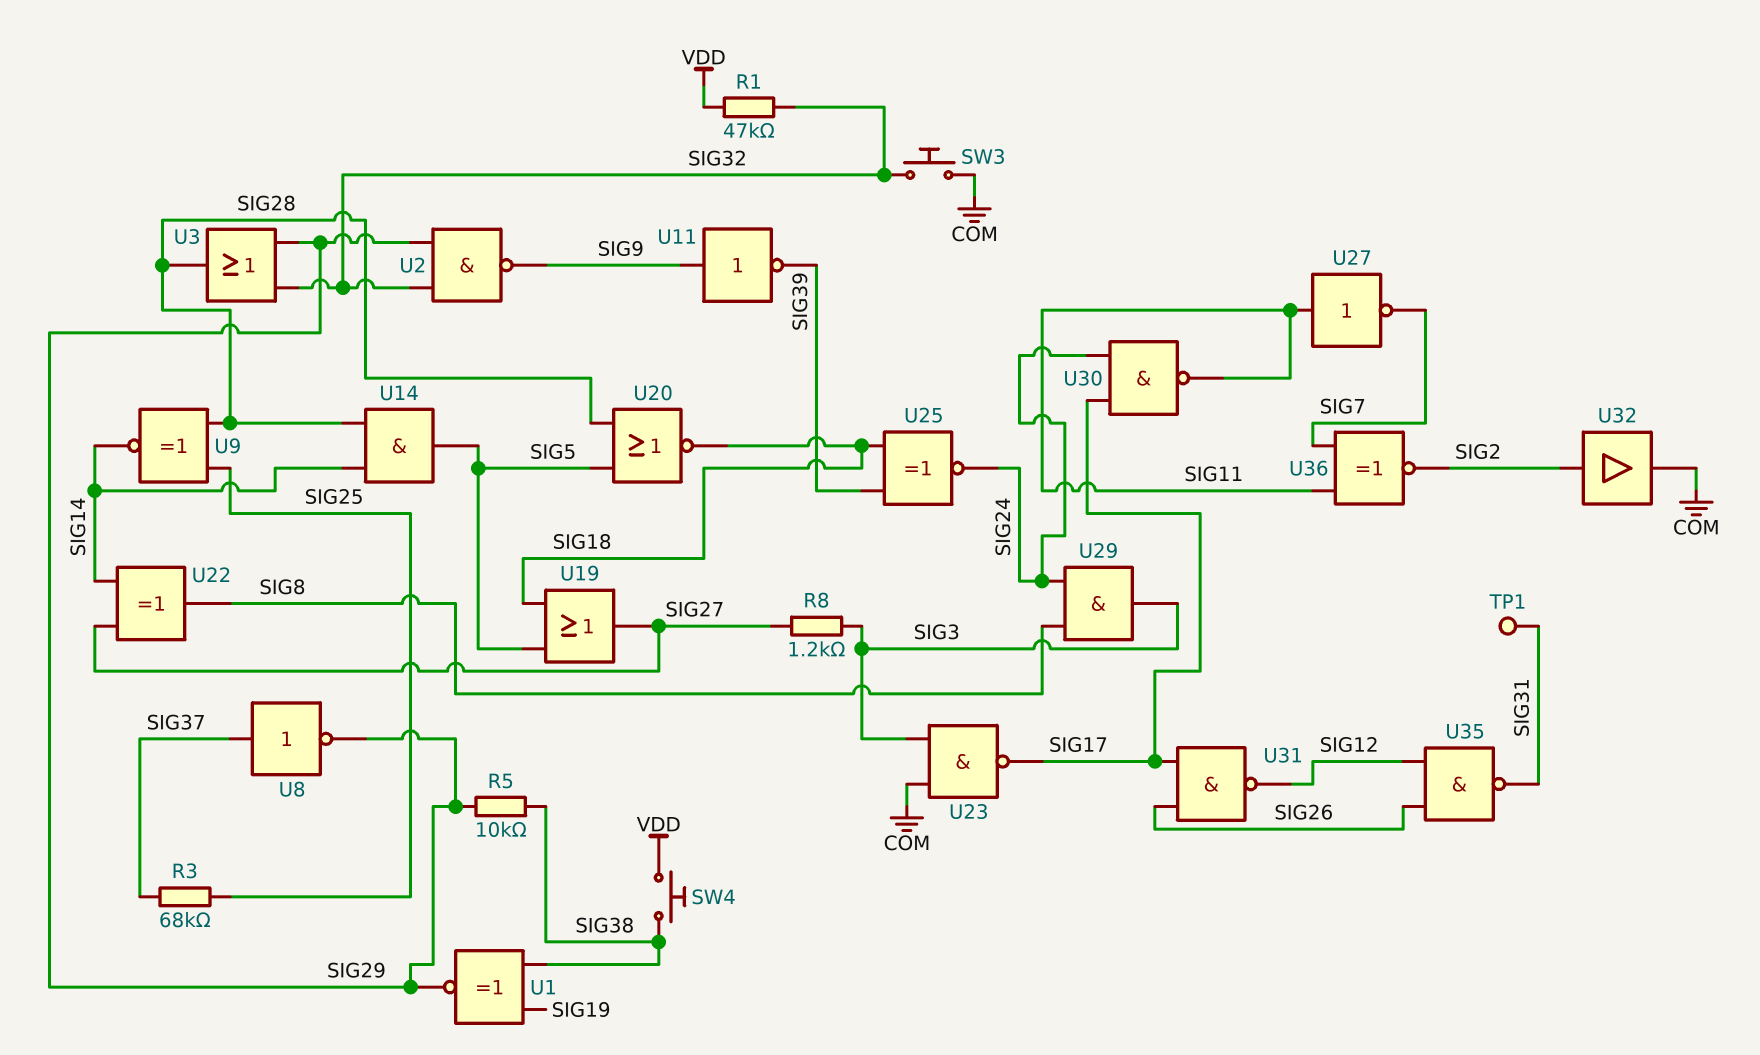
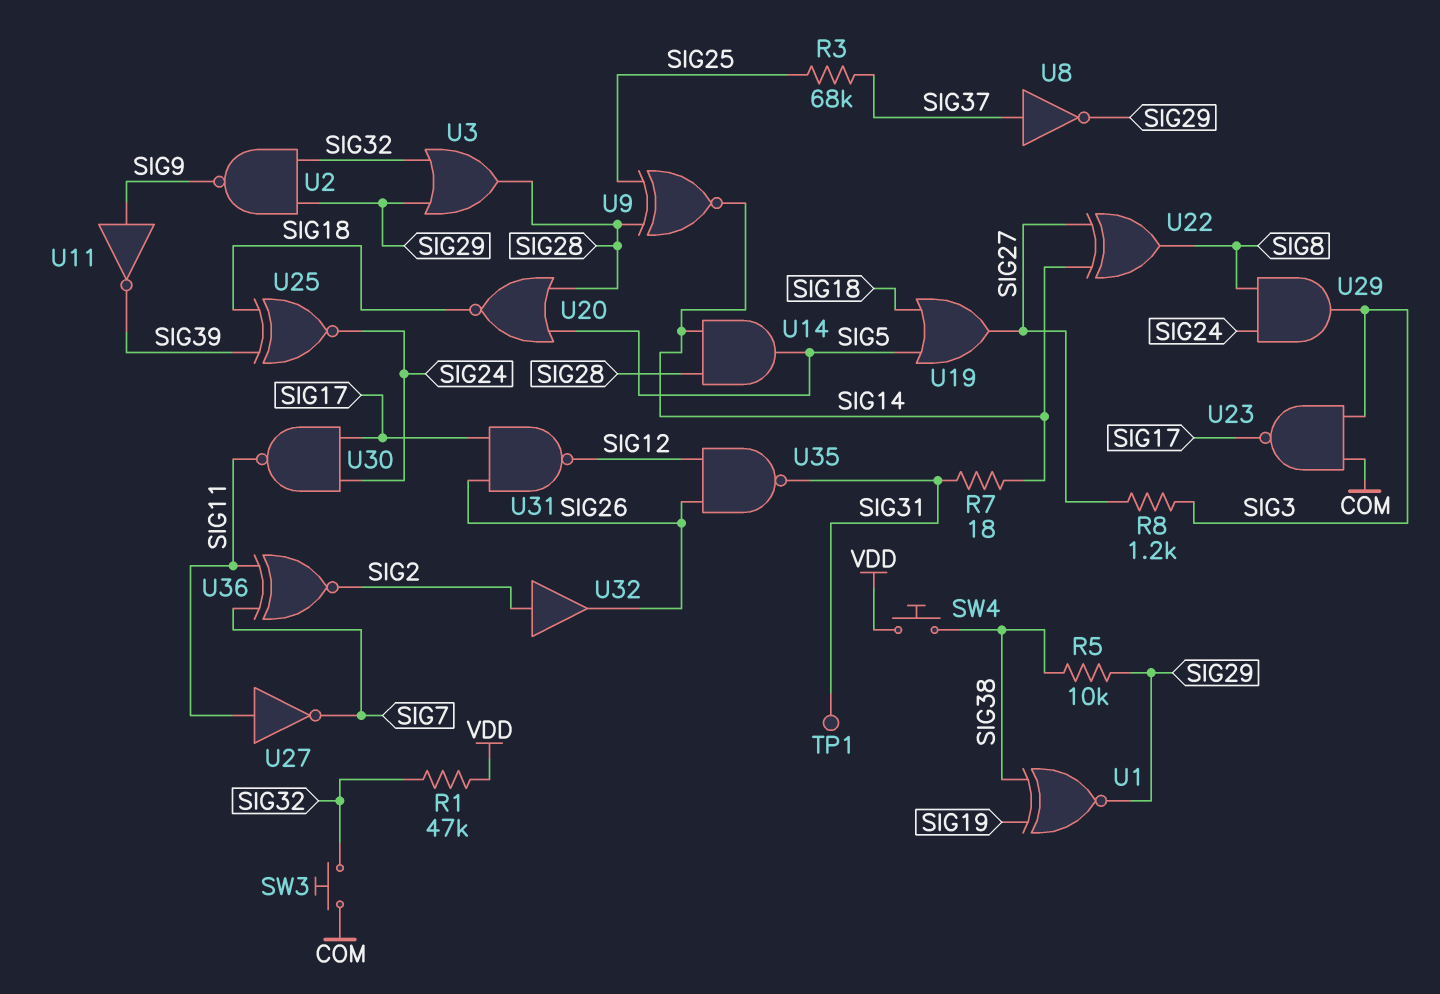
R7: none -> 18 (SIG14, SIG31)
U32: buffer (in SIG2, out COM) -> buffer (in SIG2, out SIG26)

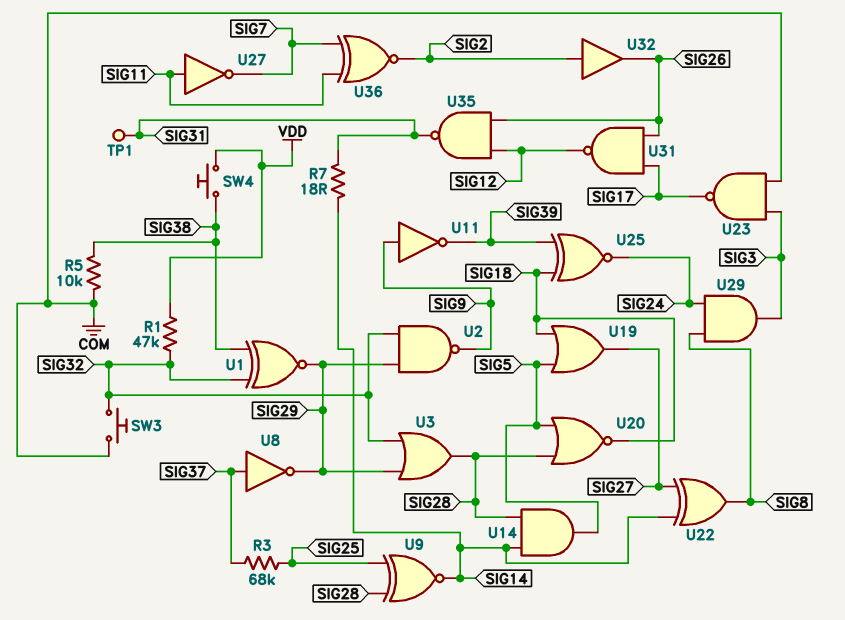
R5: 10k (SIG29, SIG38) -> 10k (COM, SIG38)
R8: 1.2k (SIG3, SIG27) -> none
U1: XNOR (in SIG19, in SIG38, out SIG29) -> XNOR (in SIG32, in SIG38, out SIG29)
U30: NAND (in SIG17, in SIG24, out SIG11) -> none

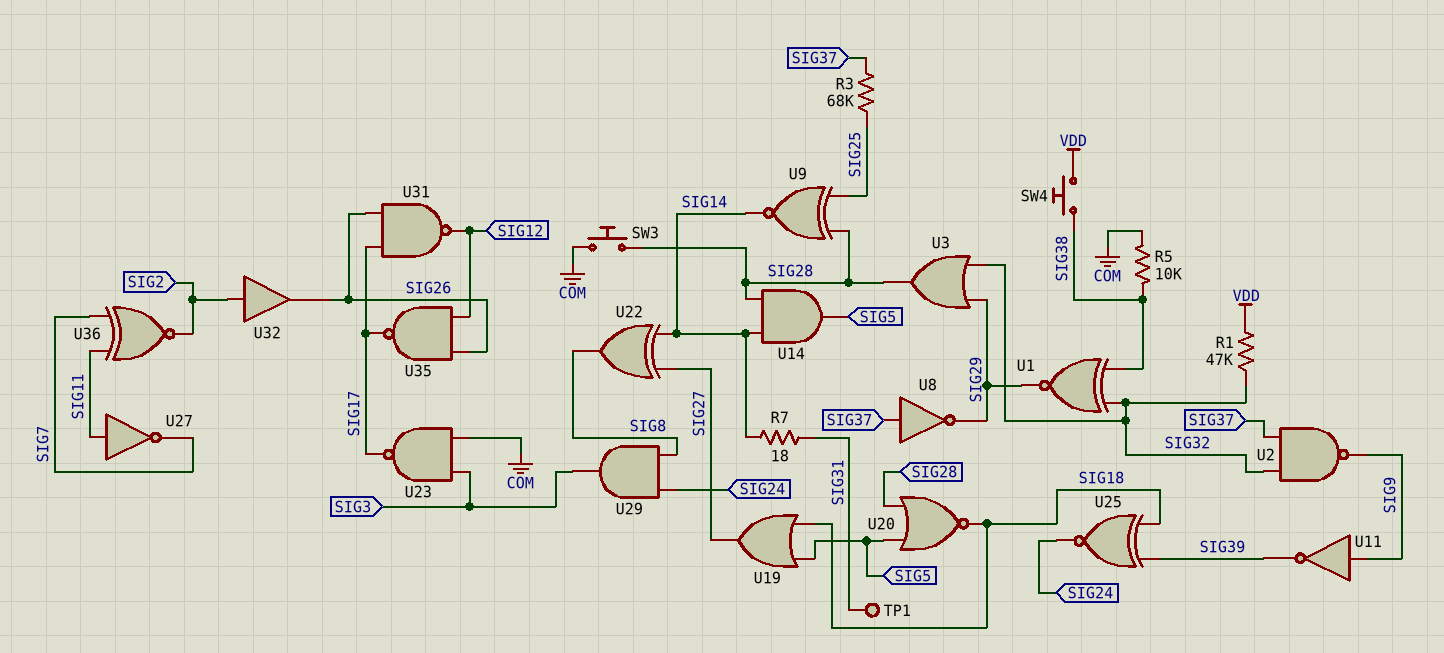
SW3: button (COM, SIG32) -> button (COM, SIG28)
U2: NAND (in SIG29, in SIG32, out SIG9) -> NAND (in SIG32, in SIG37, out SIG9)
U35: NAND (in SIG12, in SIG26, out SIG31) -> NAND (in SIG12, in SIG26, out SIG17)

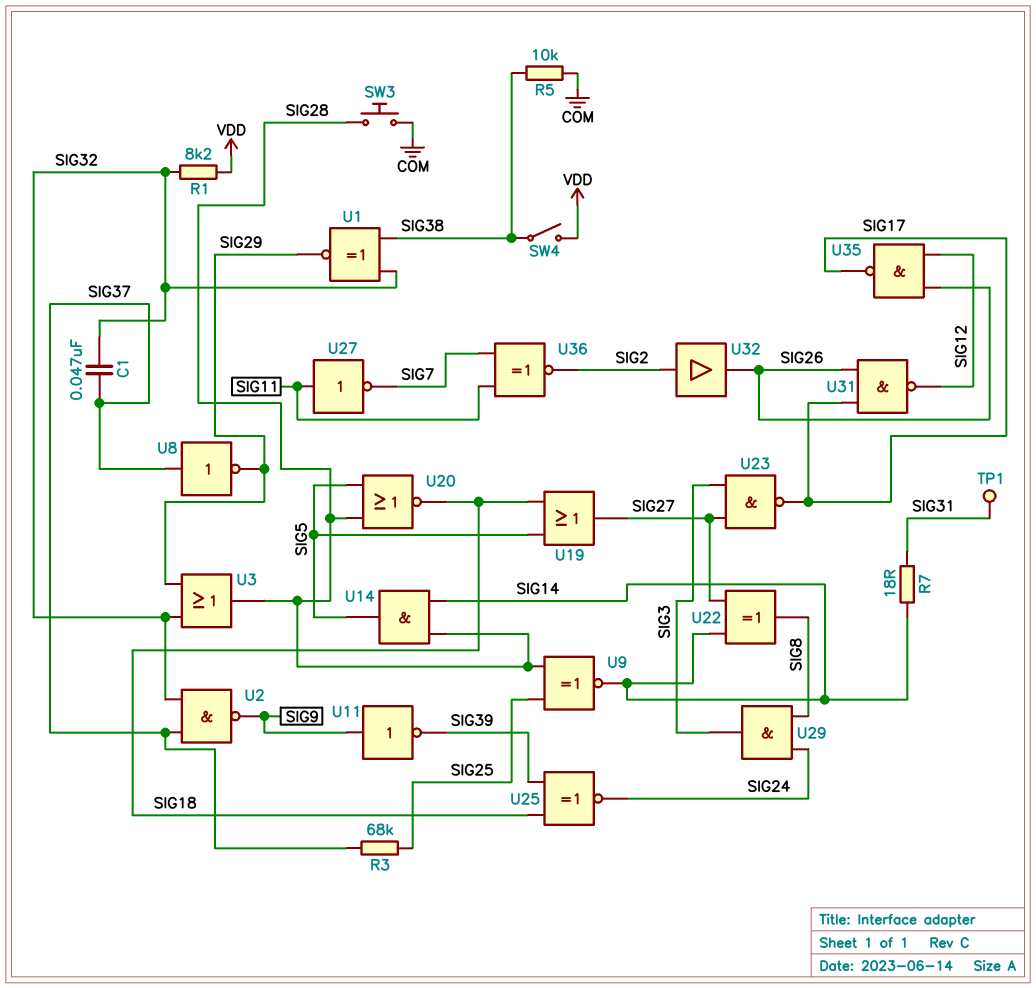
C1: none -> 47nF (SIG32, SIG37)
R1: 47k (SIG32, VDD) -> 8.2k (SIG32, VDD)
SW4: button (SIG38, VDD) -> switch (SIG38, VDD)
U23: NAND (in COM, in SIG3, out SIG17) -> NAND (in SIG3, in SIG27, out SIG17)

